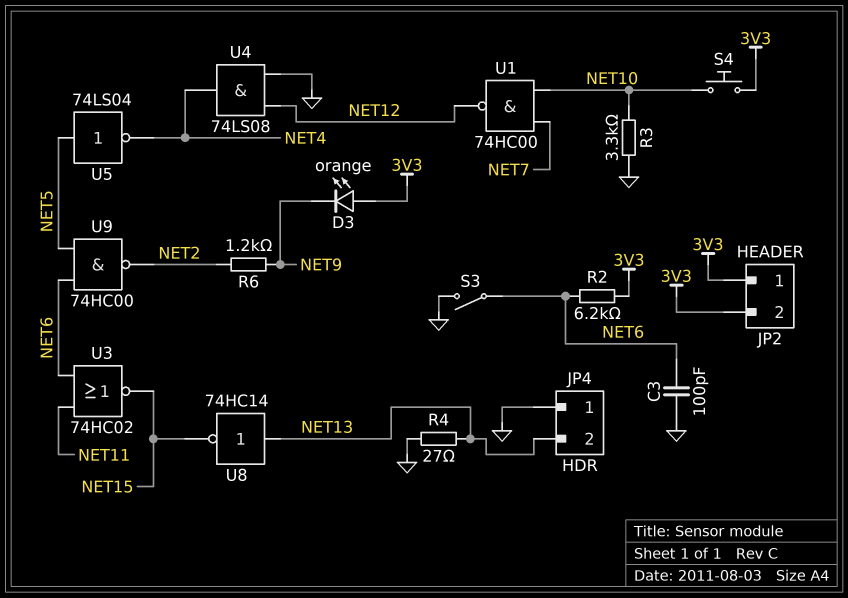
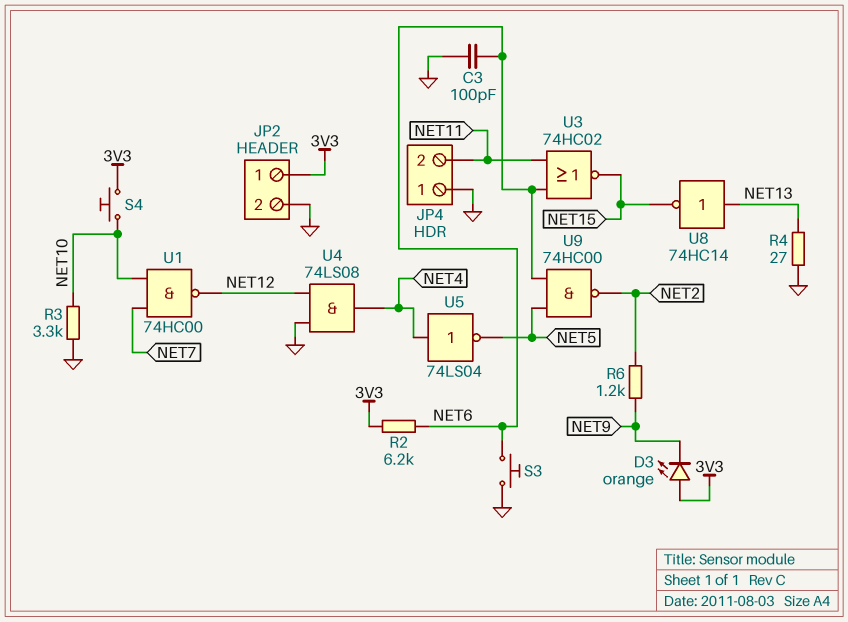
JP2 pin 2: 3V3 -> GND
JP4 pin 2: NET13 -> NET11
S3: switch (GND, NET6) -> button (GND, NET6)
U5: NOT 74LS04 (in NET5, out NET4) -> NOT 74LS04 (in NET4, out NET5)

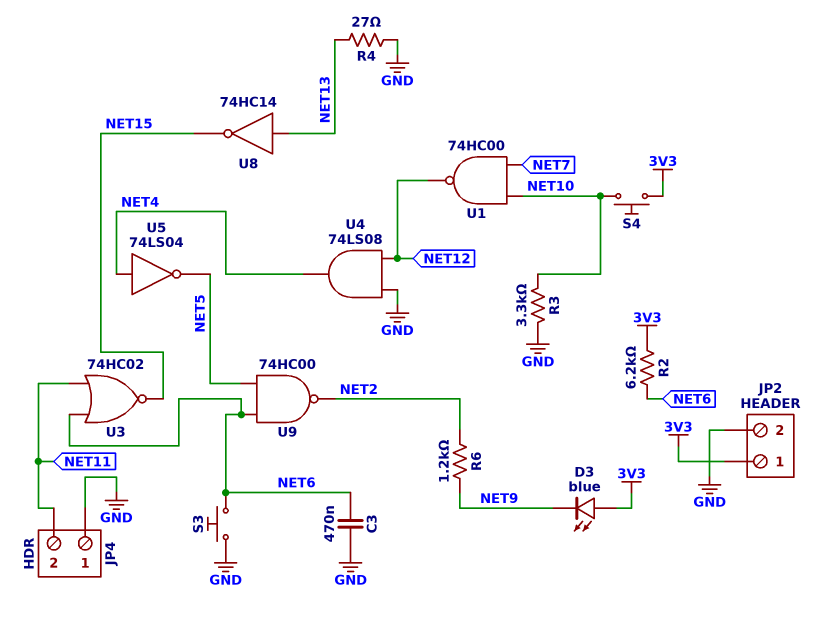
C3: 100pF (GND, NET6) -> 470nF (GND, NET6)
D3: LED orange (A 3V3, K NET9) -> LED blue (A 3V3, K NET9)

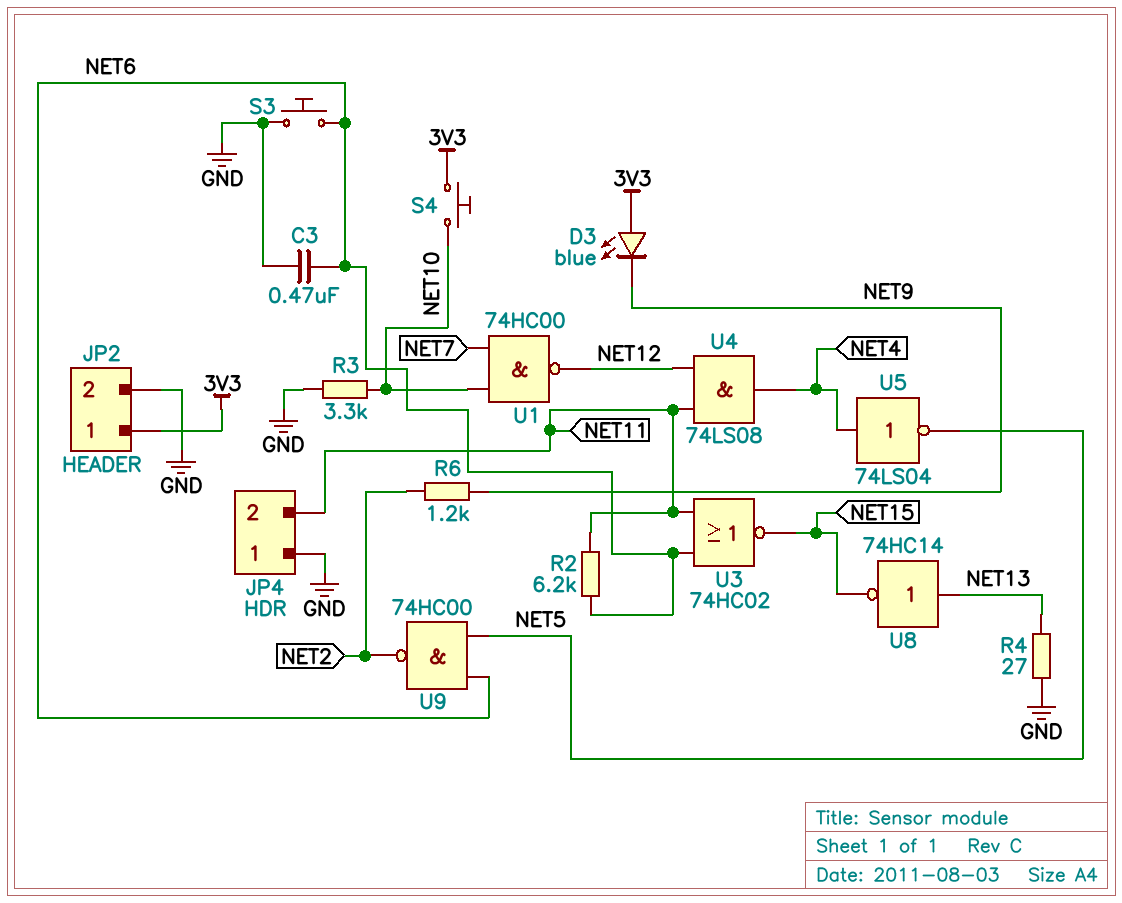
R2: 6.2k (3V3, NET6) -> 6.2k (NET6, NET11)
U4: AND 74LS08 (in GND, in NET12, out NET4) -> AND 74LS08 (in NET11, in NET12, out NET4)

